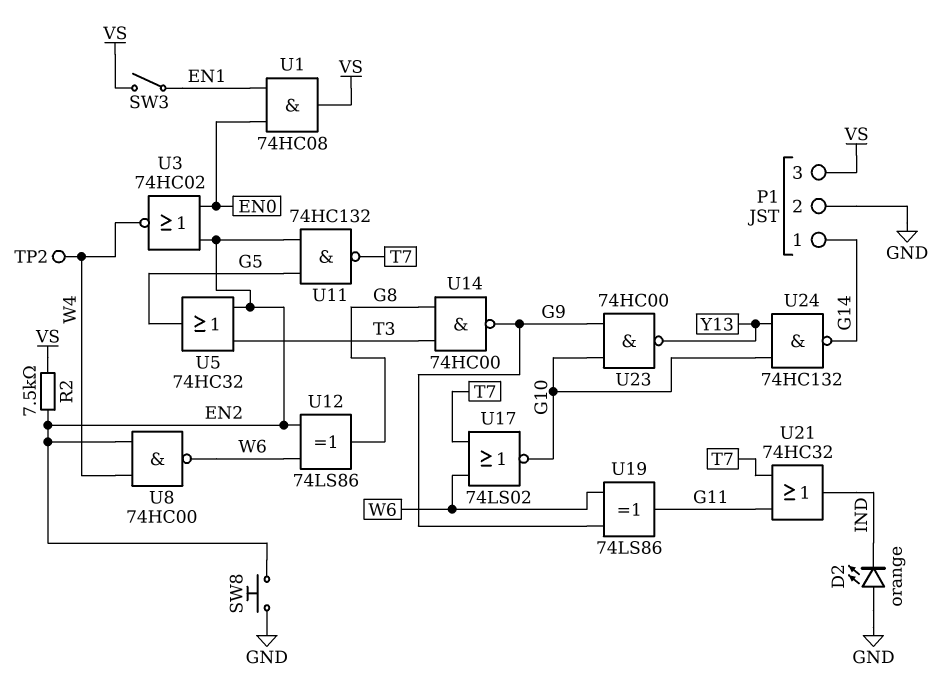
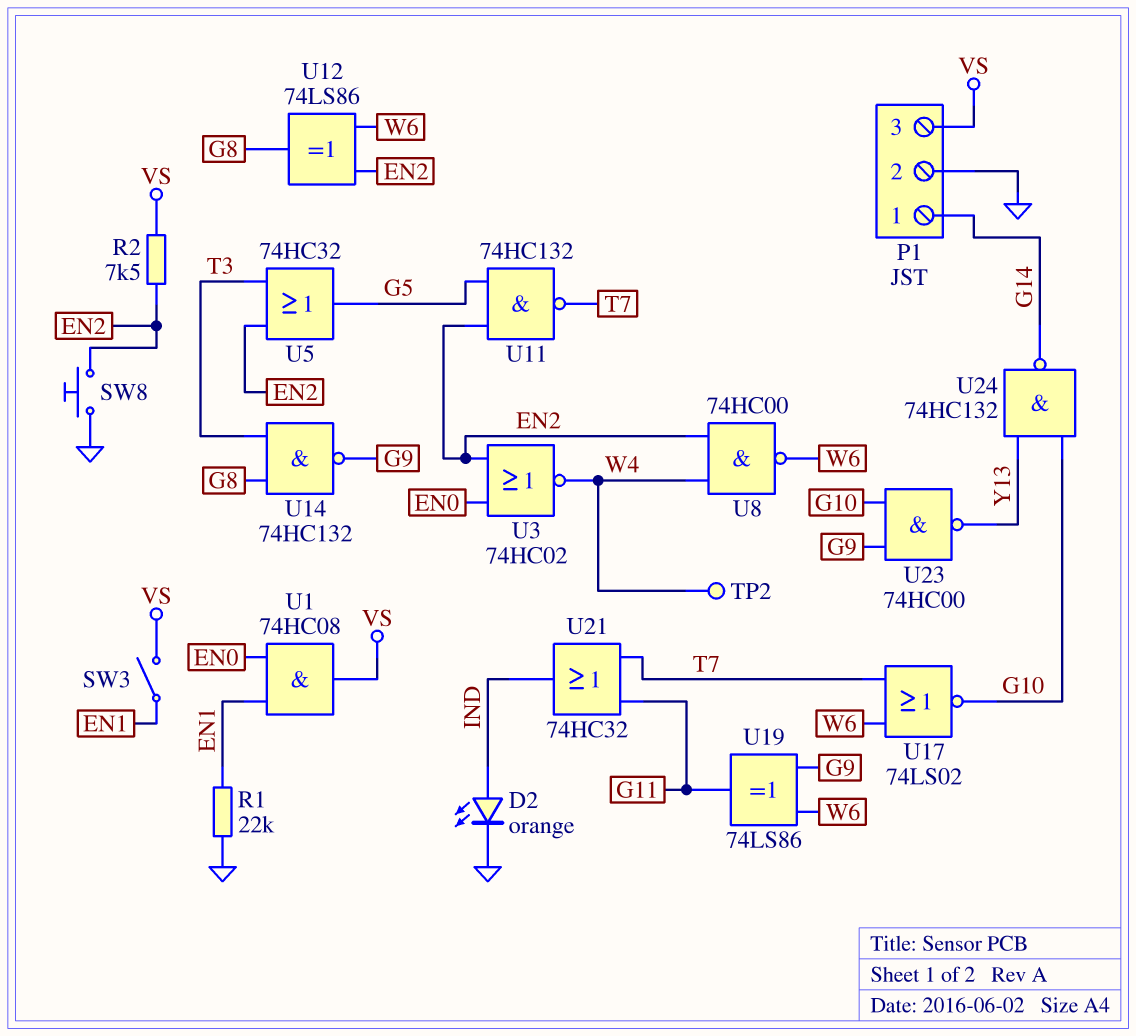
D2: LED orange (A GND, K IND) -> LED orange (A IND, K GND)
R1: none -> 22k (EN1, GND)
U14: NAND 74HC00 (in G8, in T3, out G9) -> NAND 74HC132 (in G8, in T3, out G9)

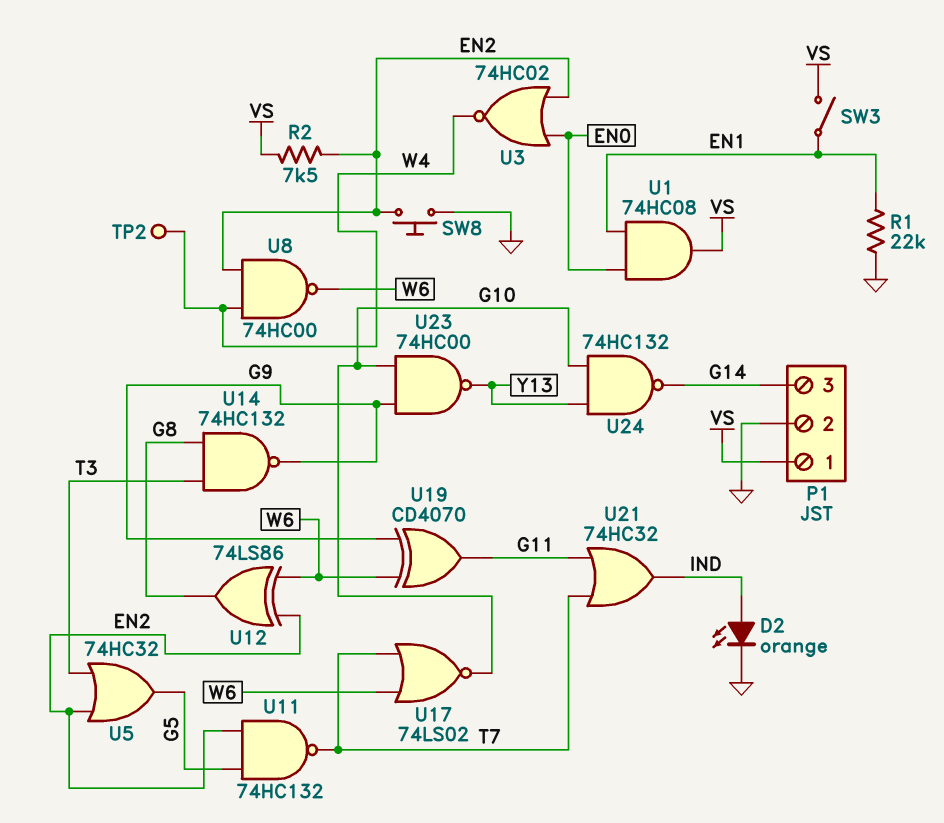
P1 pin 1: G14 -> VS
P1 pin 3: VS -> G14
U19: XOR 74LS86 (in G9, in W6, out G11) -> XOR CD4070 (in G9, in W6, out G11)

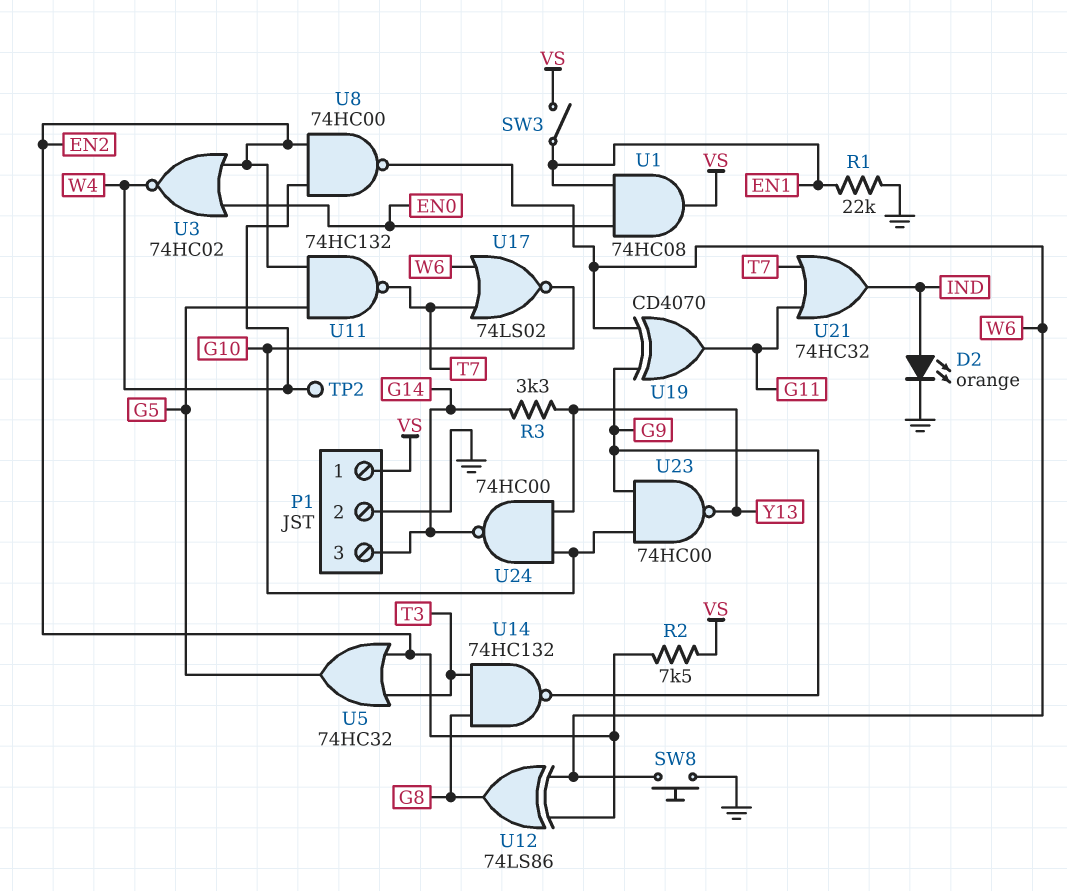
R3: none -> 3.3k (G14, Y13)
SW8: button (EN2, GND) -> button (GND, W6)
U24: NAND 74HC132 (in G10, in Y13, out G14) -> NAND 74HC00 (in G10, in Y13, out G14)

